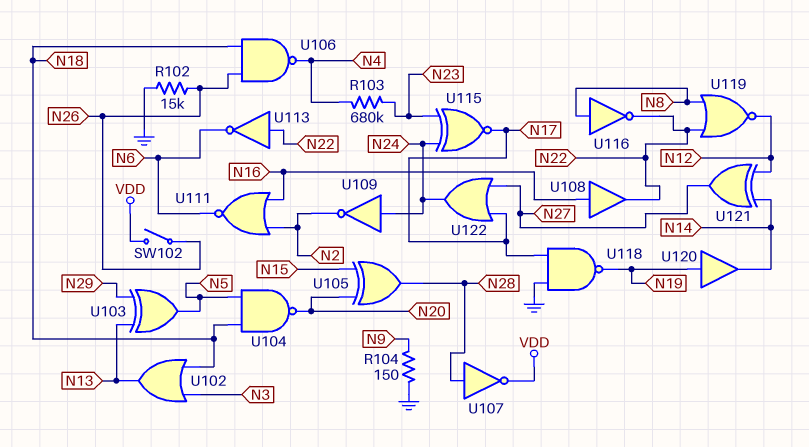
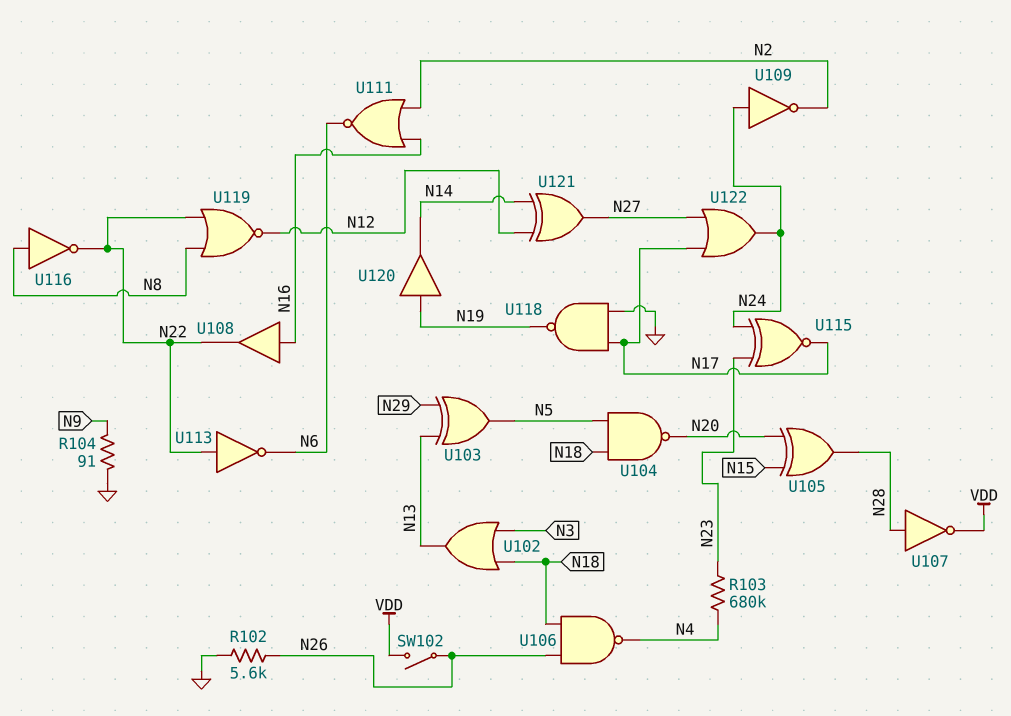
R102: 15k (GND, N26) -> 5.6k (GND, N26)
R104: 150 (GND, N9) -> 91 (GND, N9)

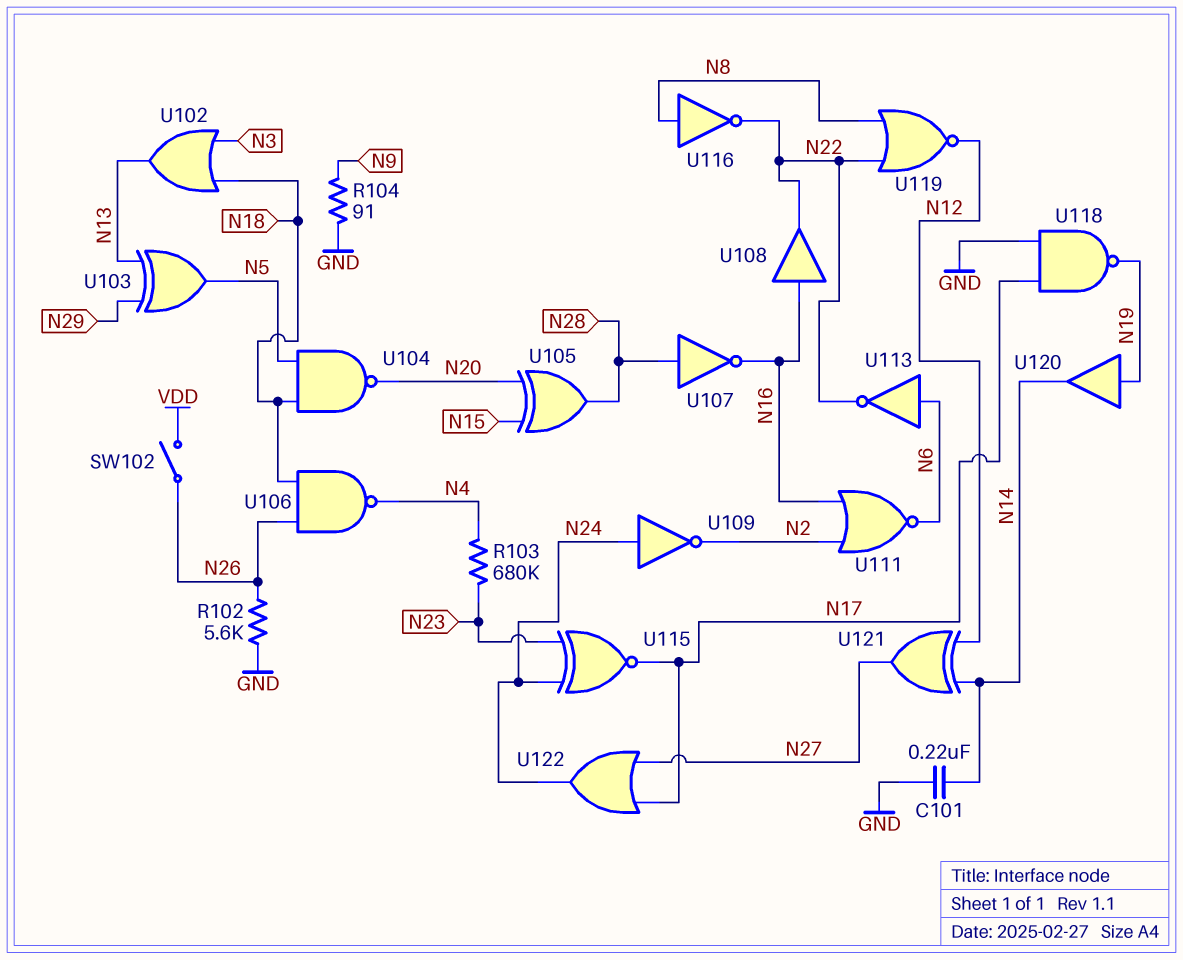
C101: none -> 220nF (GND, N14)
U107: NOT (in N28, out VDD) -> NOT (in N28, out N16)
U113: NOT (in N22, out N6) -> NOT (in N6, out N22)

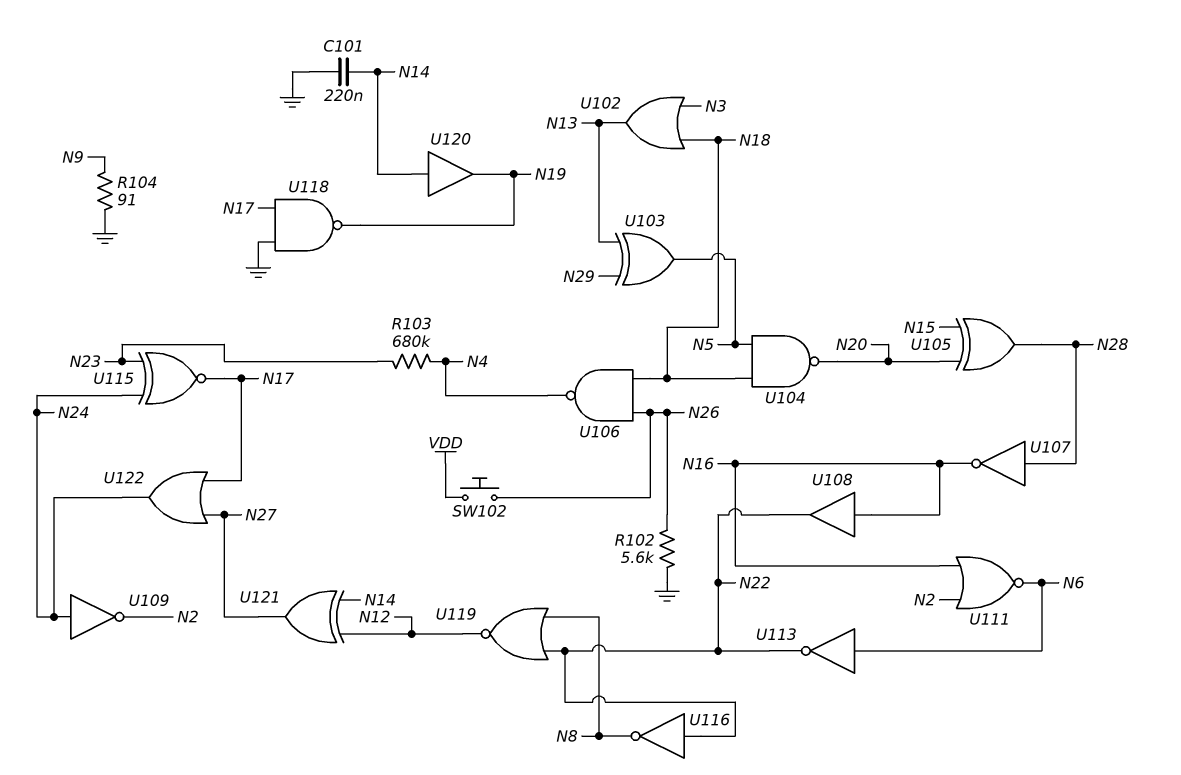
SW102: switch (N26, VDD) -> button (N26, VDD)
U116: NOT (in N8, out N22) -> NOT (in N22, out N8)
U120: buffer (in N19, out N14) -> buffer (in N14, out N19)

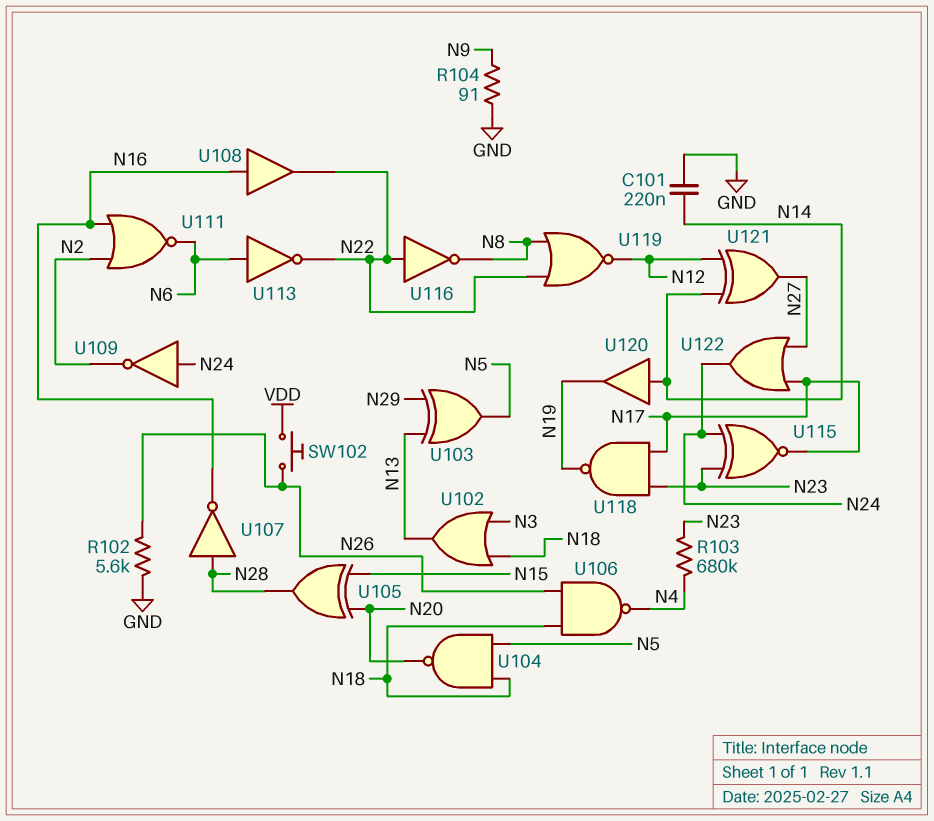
U118: NAND (in GND, in N17, out N19) -> NAND (in N17, in N23, out N19)

